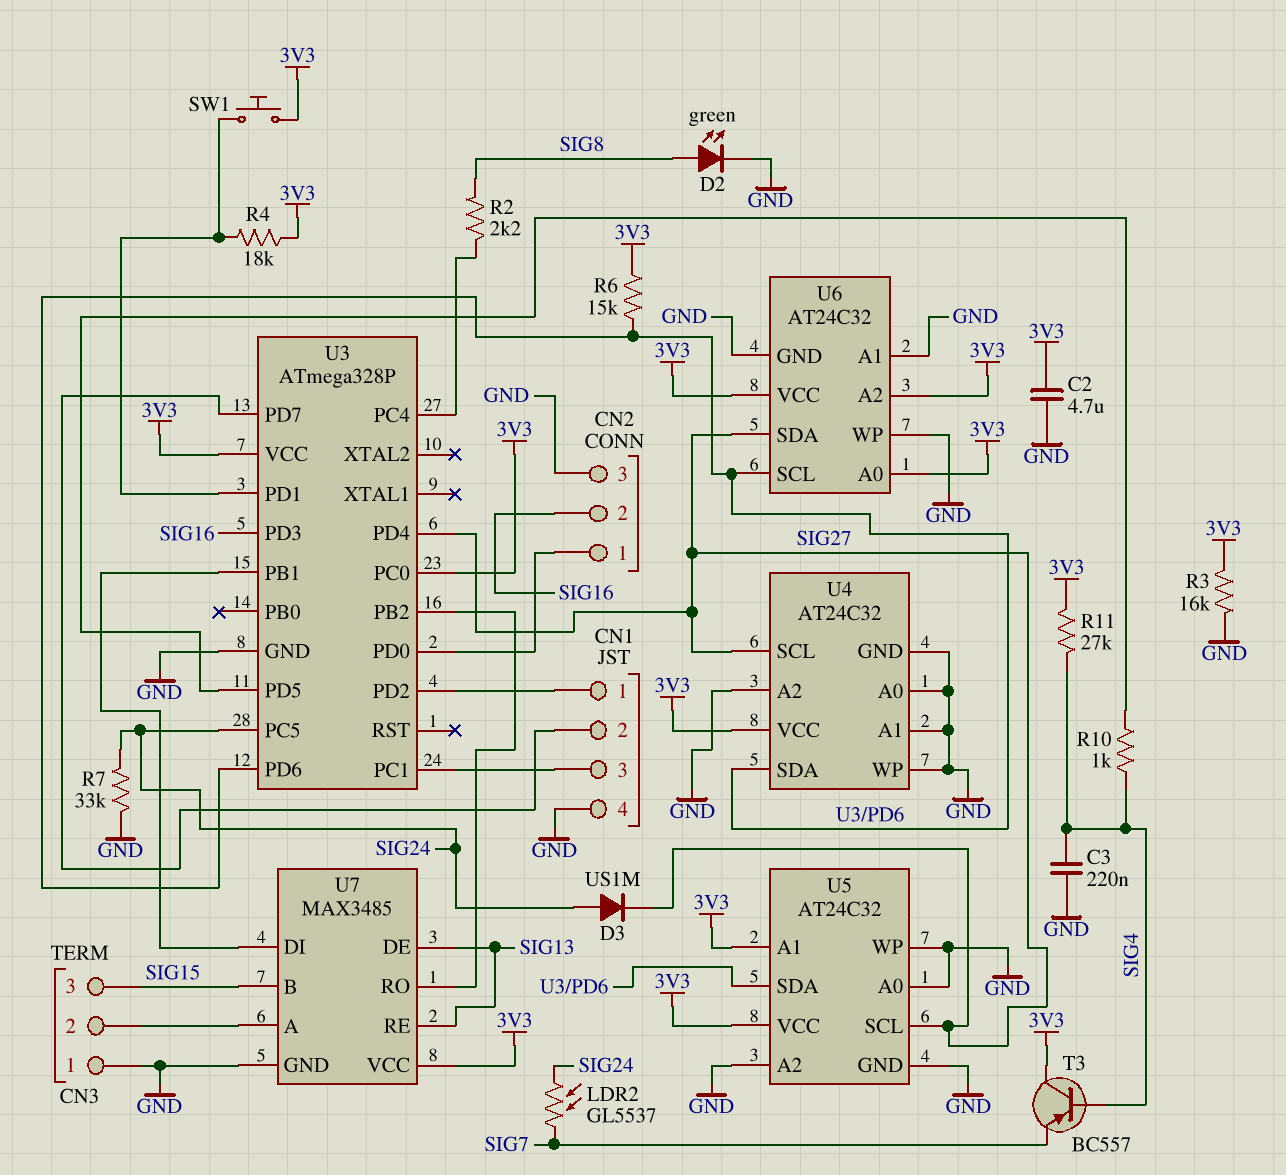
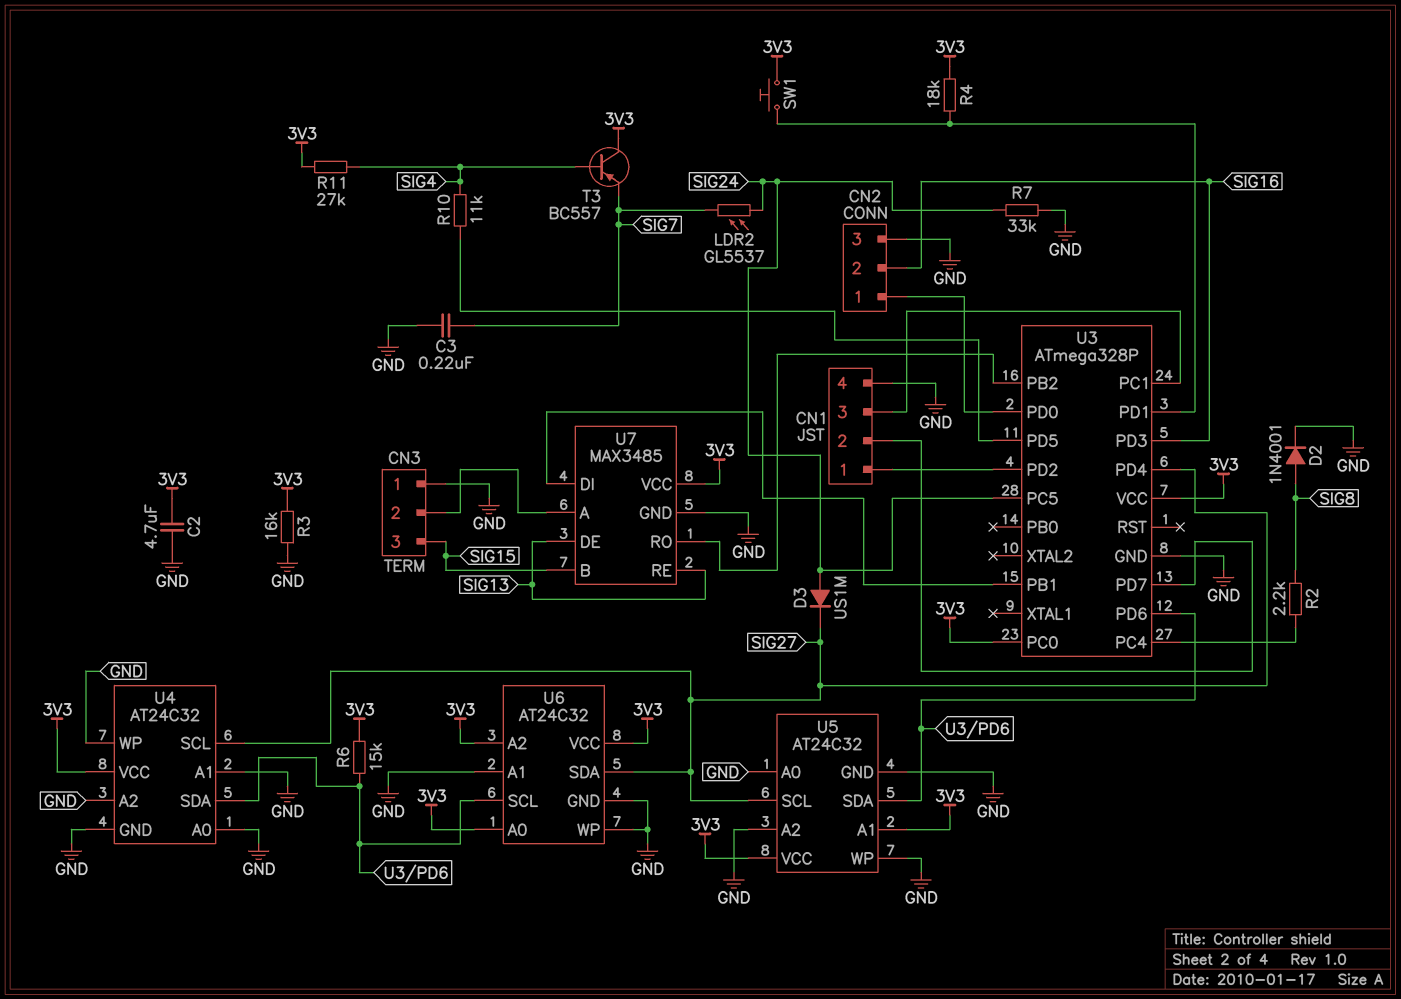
C3: 220nF (GND, SIG4) -> 220nF (GND, SIG7)
D2: LED green (A SIG8, K GND) -> diode 1N4001 (A SIG8, K GND)
R10: 1k (SIG4, U3/PD5) -> 11k (SIG4, U3/PD5)

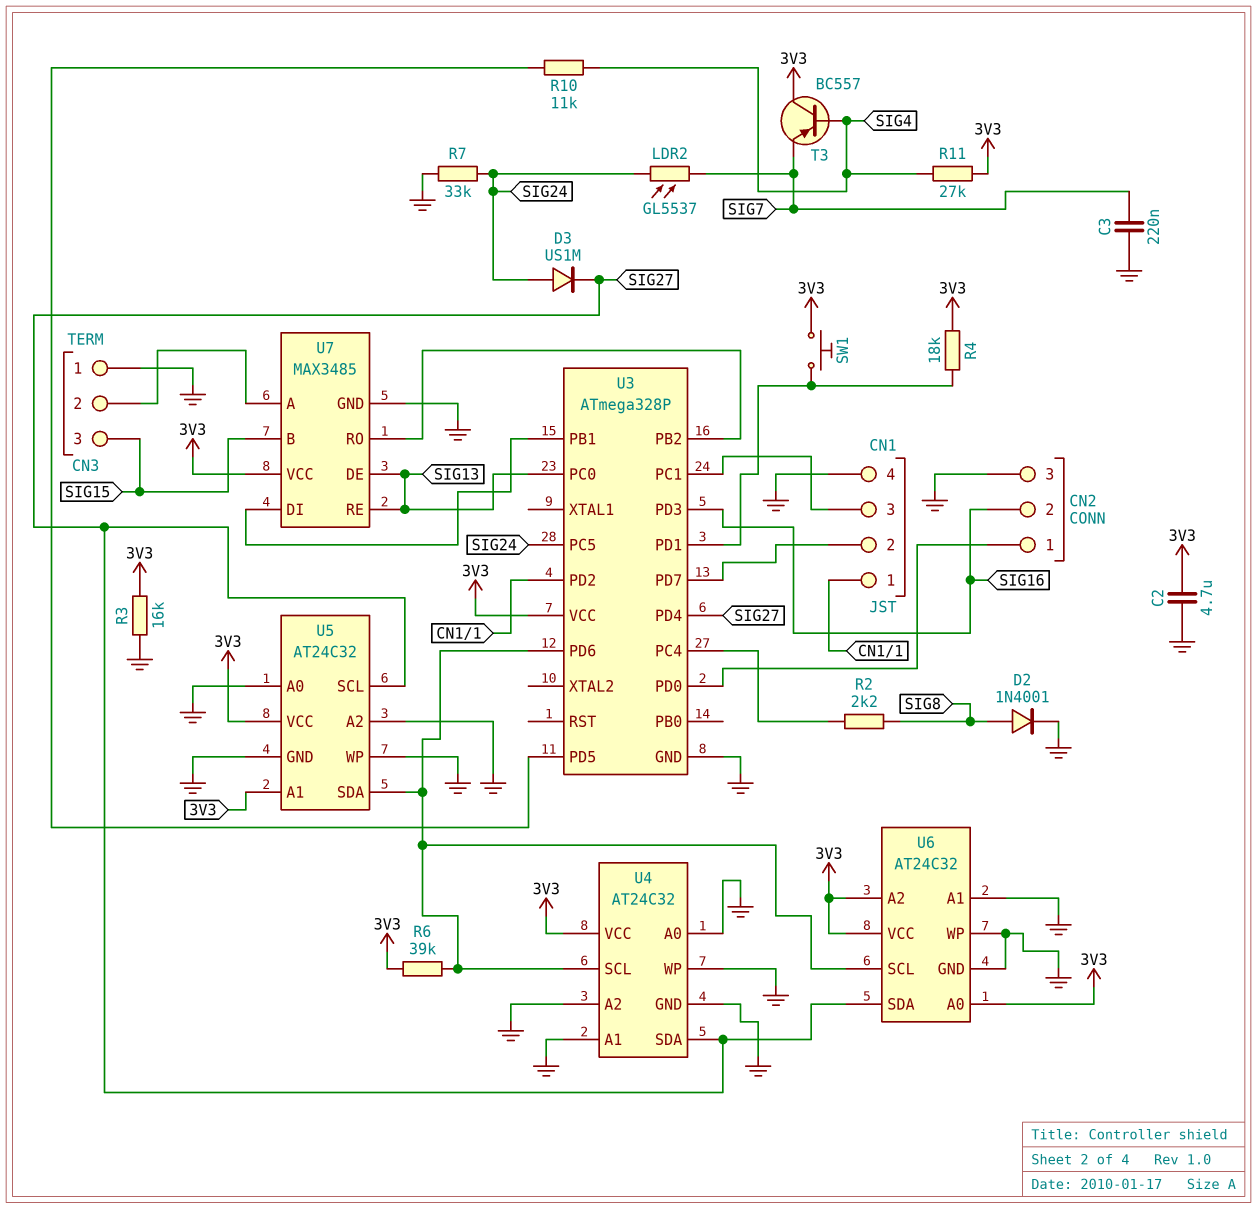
R6: 15k (3V3, U3/PD6) -> 39k (3V3, U3/PD6)
U3 pin PC0: 3V3 -> SIG13
U4 pin SCL: SIG27 -> U3/PD6
U4 pin SDA: U3/PD6 -> SIG27

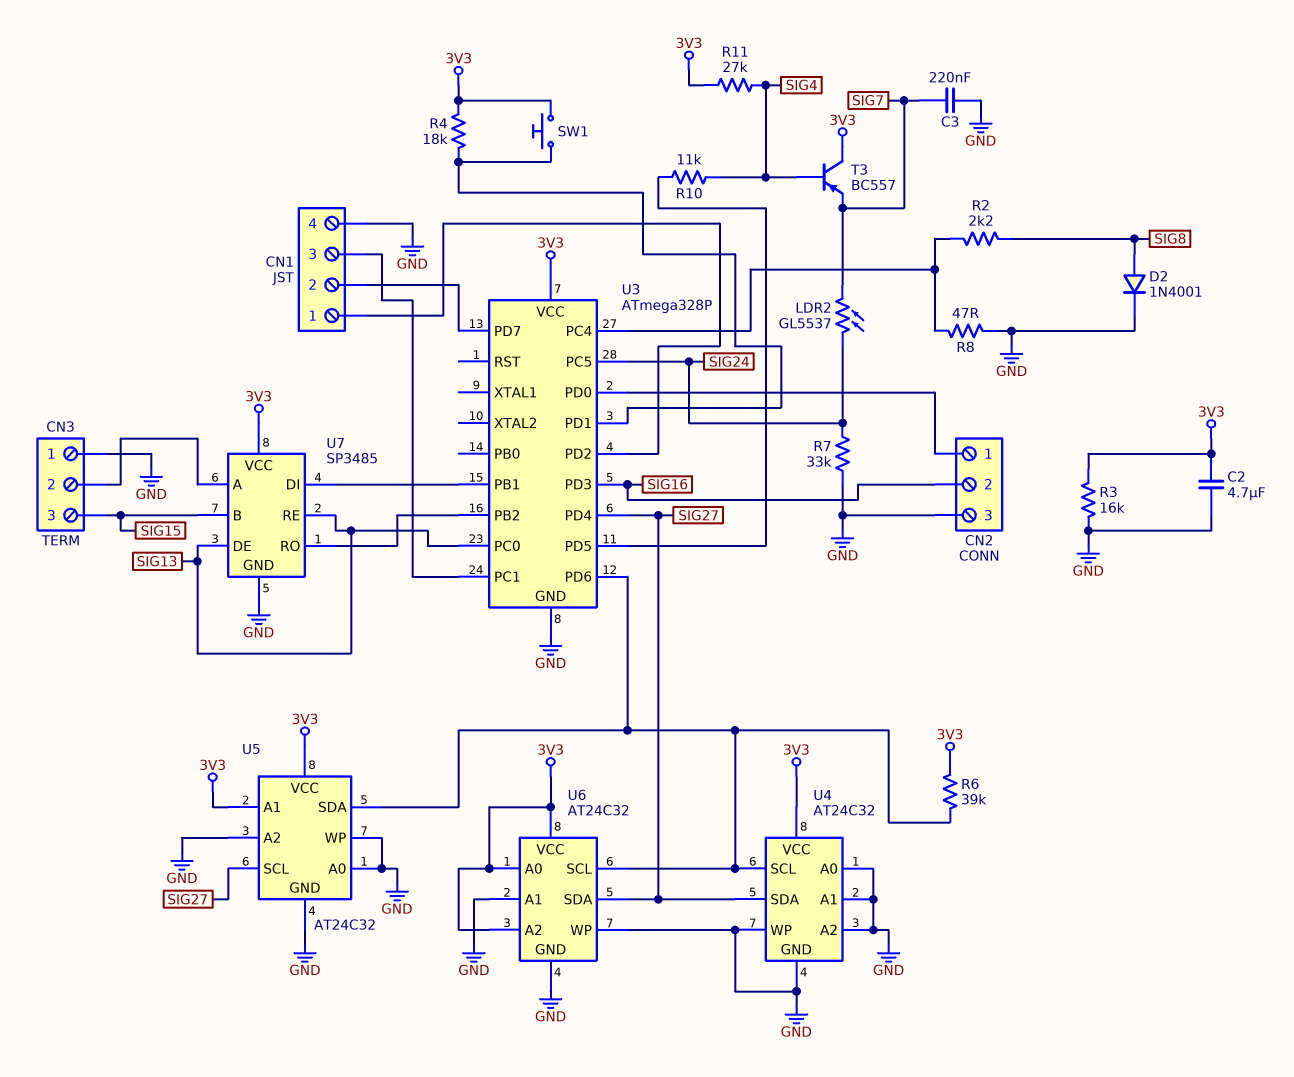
D3: diode US1M (A SIG24, K SIG27) -> none
R8: none -> 47 (GND, U3/PC4)
U7: MAX3485 -> SP3485

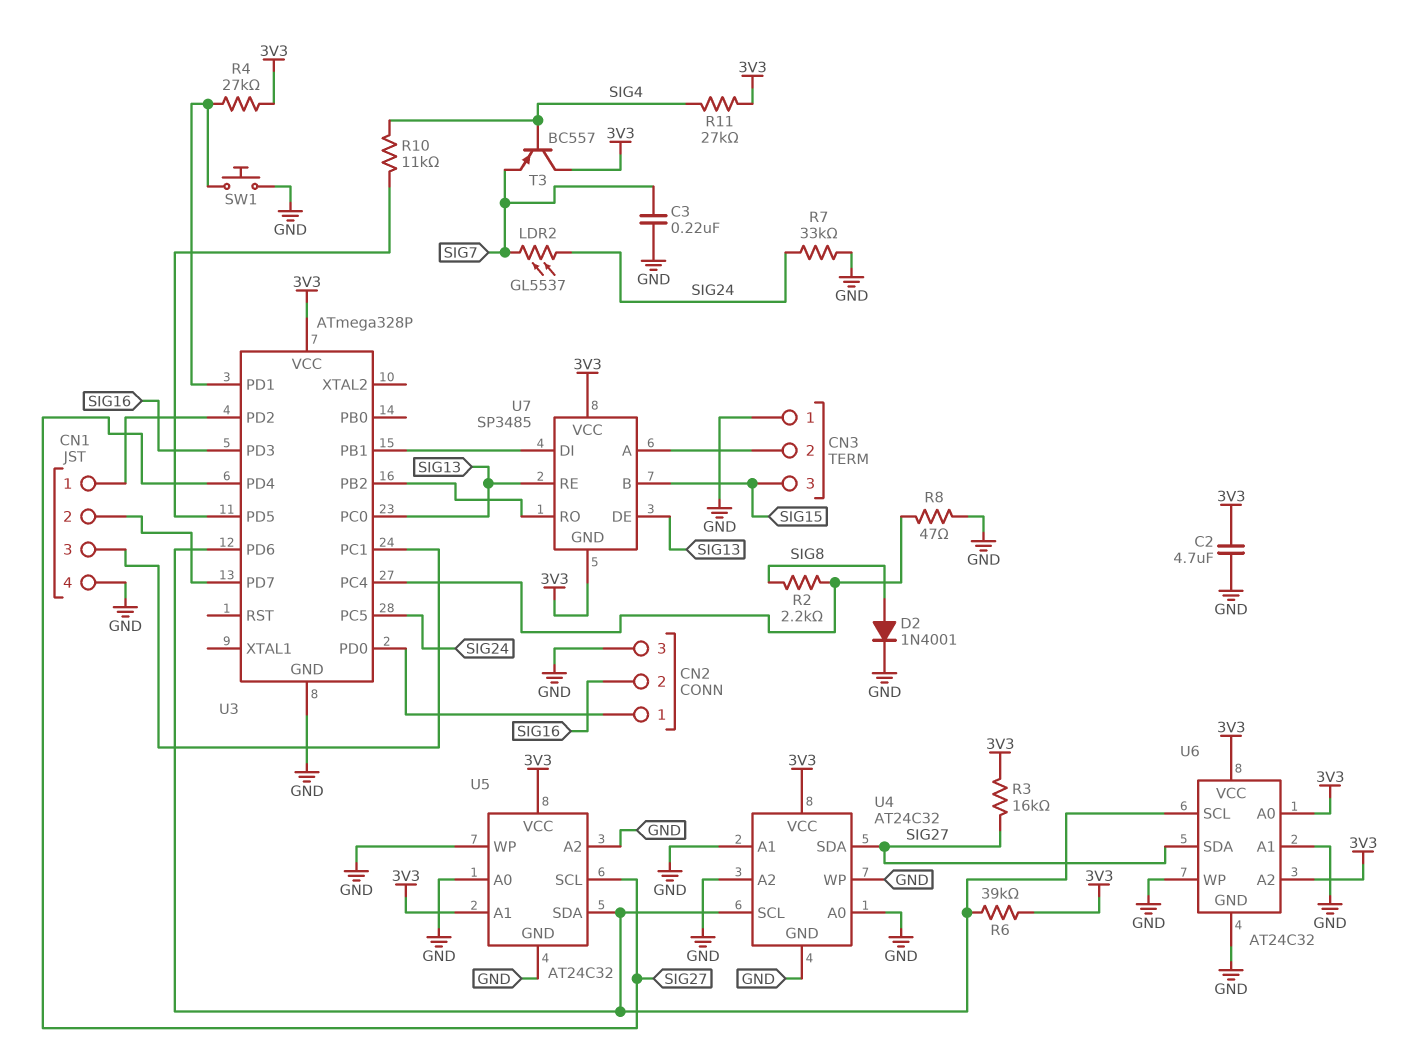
R3: 16k (3V3, GND) -> 16k (3V3, SIG27)
R4: 18k (3V3, U3/PD1) -> 27k (3V3, U3/PD1)
SW1: button (3V3, U3/PD1) -> button (GND, U3/PD1)
U7 pin GND: GND -> 3V3

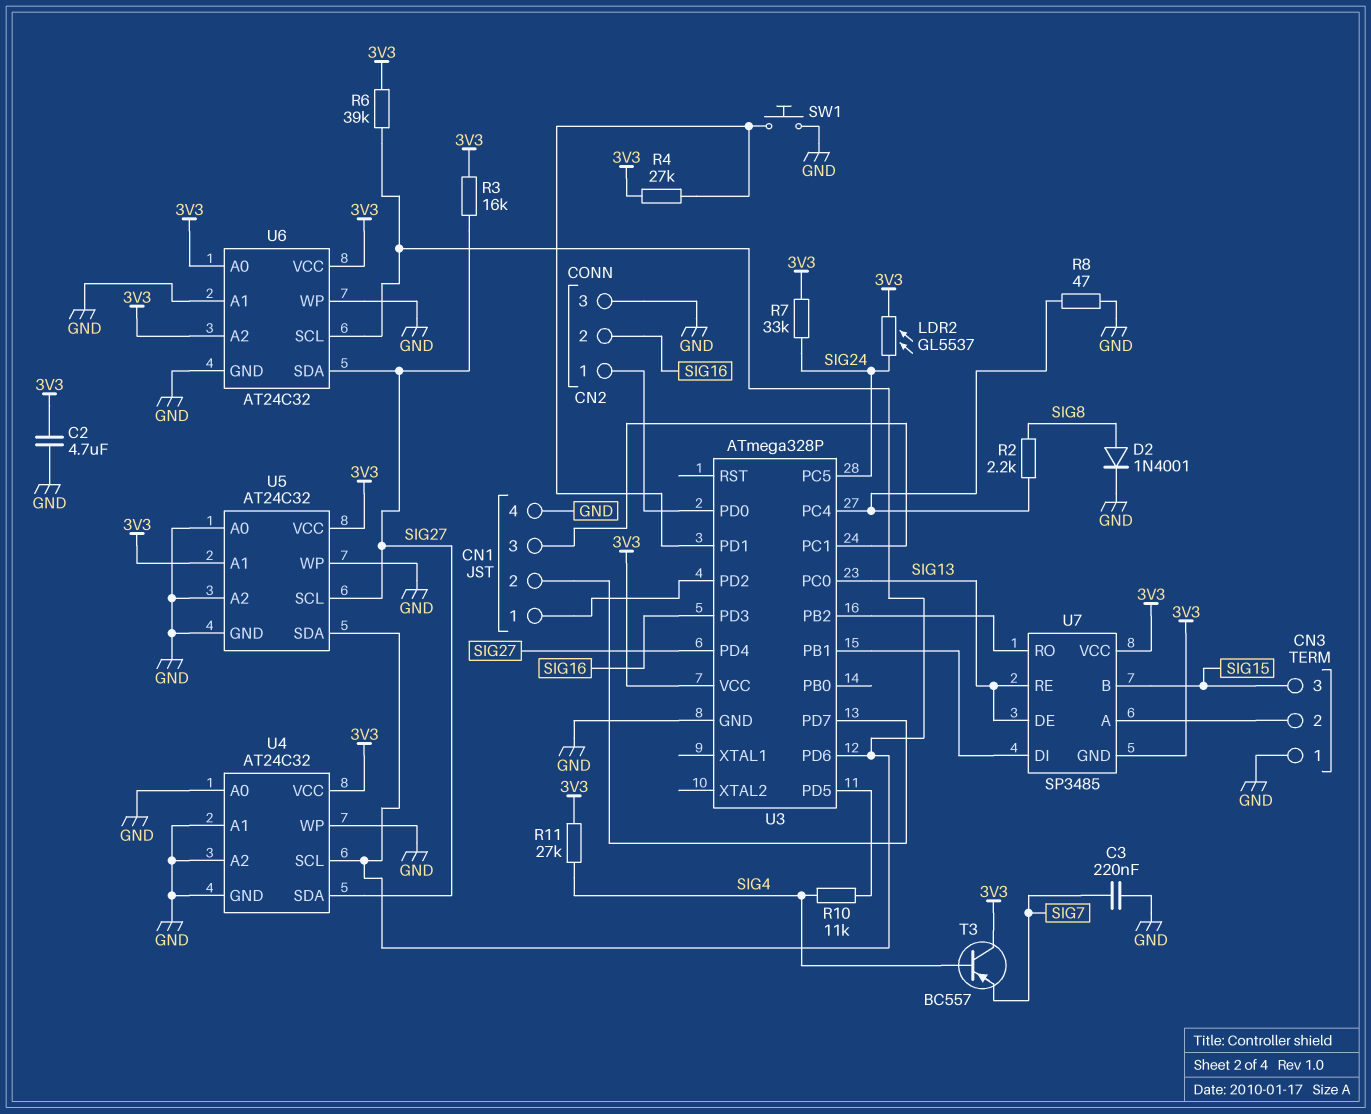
LDR2: GL5537 (SIG7, SIG24) -> GL5537 (3V3, SIG24)
R7: 33k (GND, SIG24) -> 33k (3V3, SIG24)

